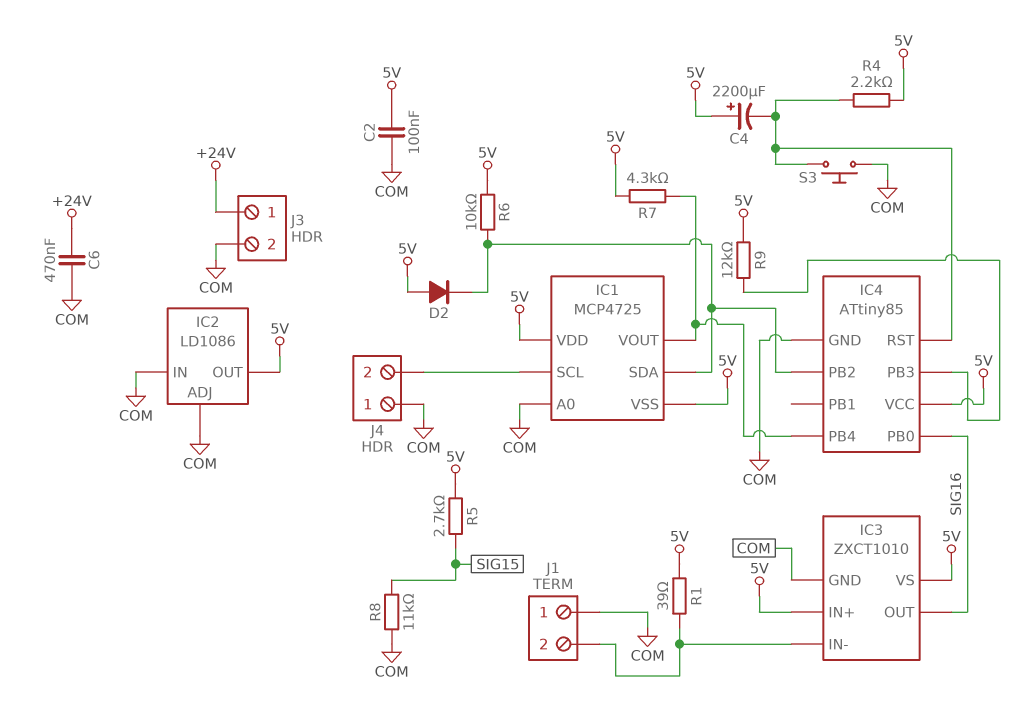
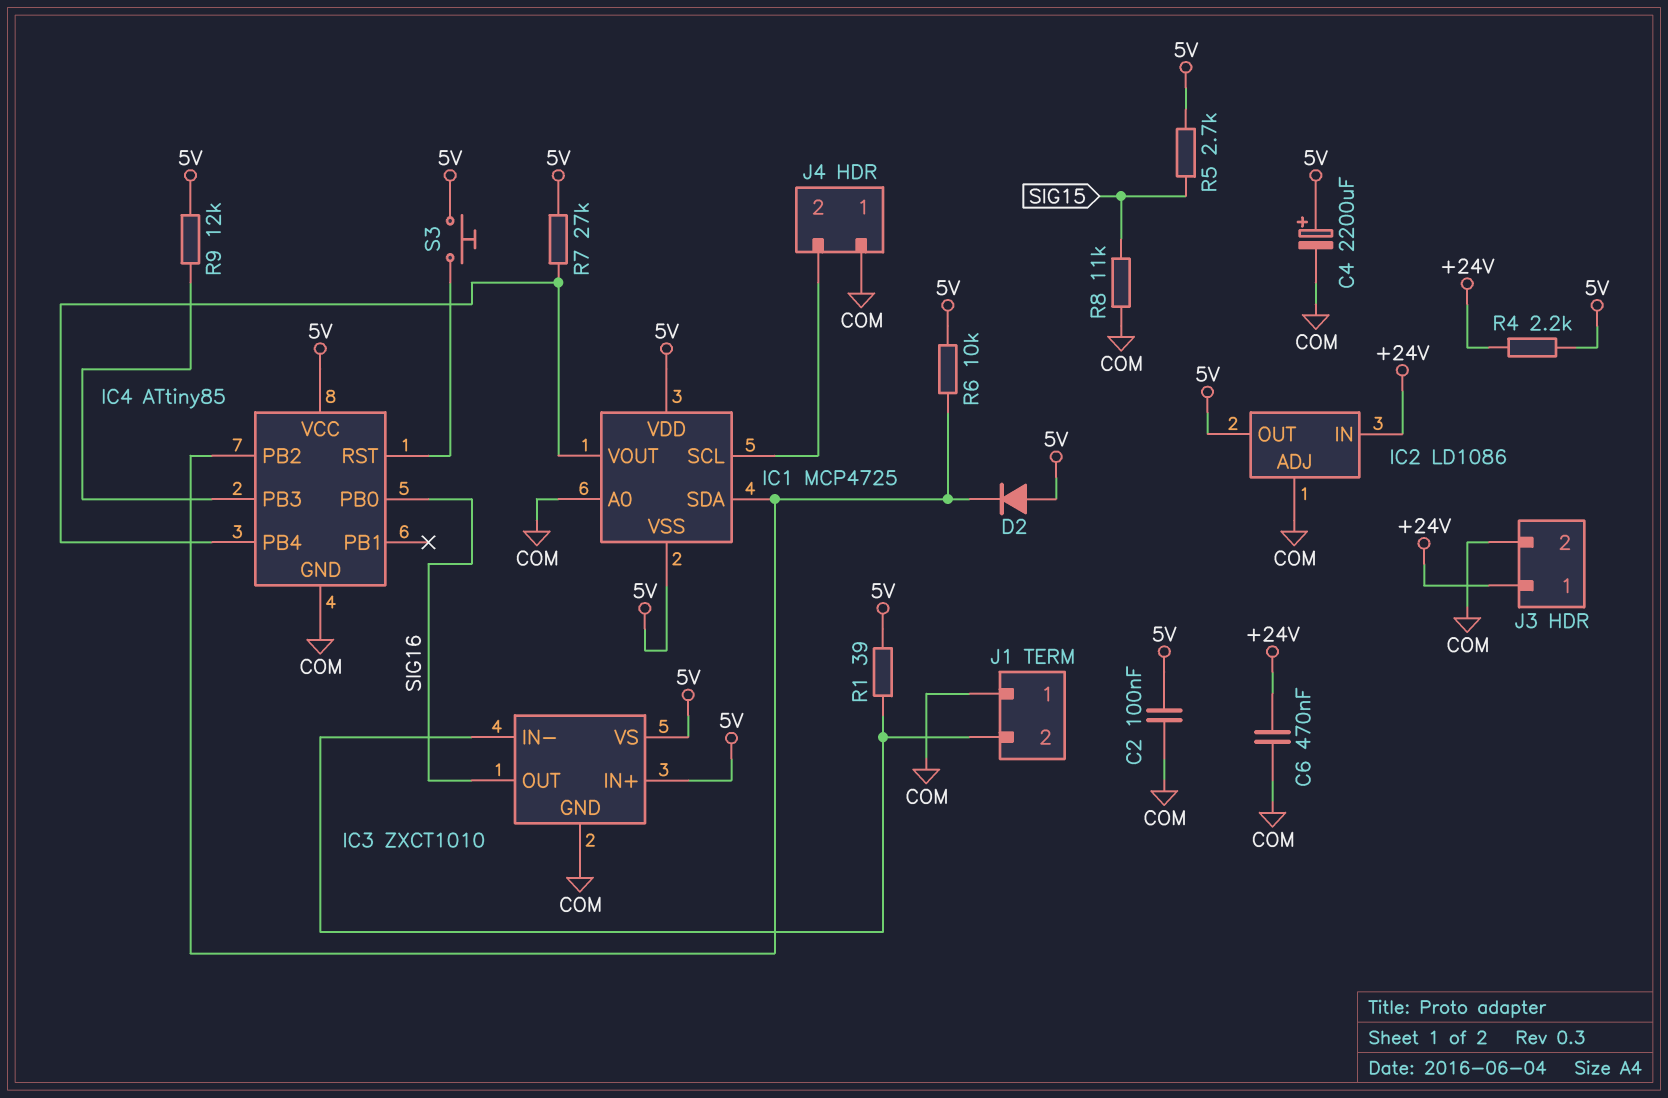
C4: 2200uF (plus 5V, minus IC4/RST) -> 2200uF (plus 5V, minus COM)
IC2 pin IN: COM -> +24V
R4: 2.2k (5V, IC4/RST) -> 2.2k (+24V, 5V)
R7: 4.3k (5V, IC1/VOUT) -> 27k (5V, IC1/VOUT)
S3: button (COM, IC4/RST) -> button (5V, IC4/RST)

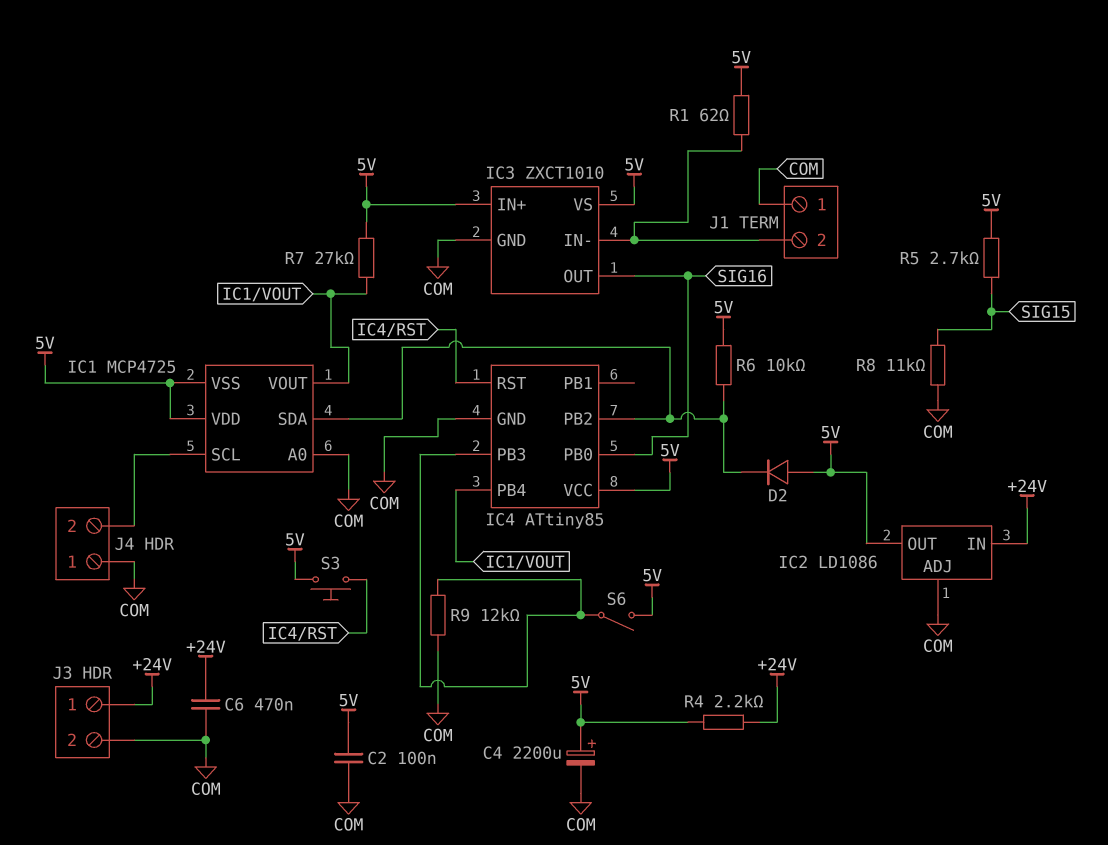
R1: 39 (5V, IC3/IN-) -> 62 (5V, IC3/IN-)
R9: 12k (5V, IC4/PB3) -> 12k (COM, IC4/PB3)
S6: none -> switch (5V, IC4/PB3)

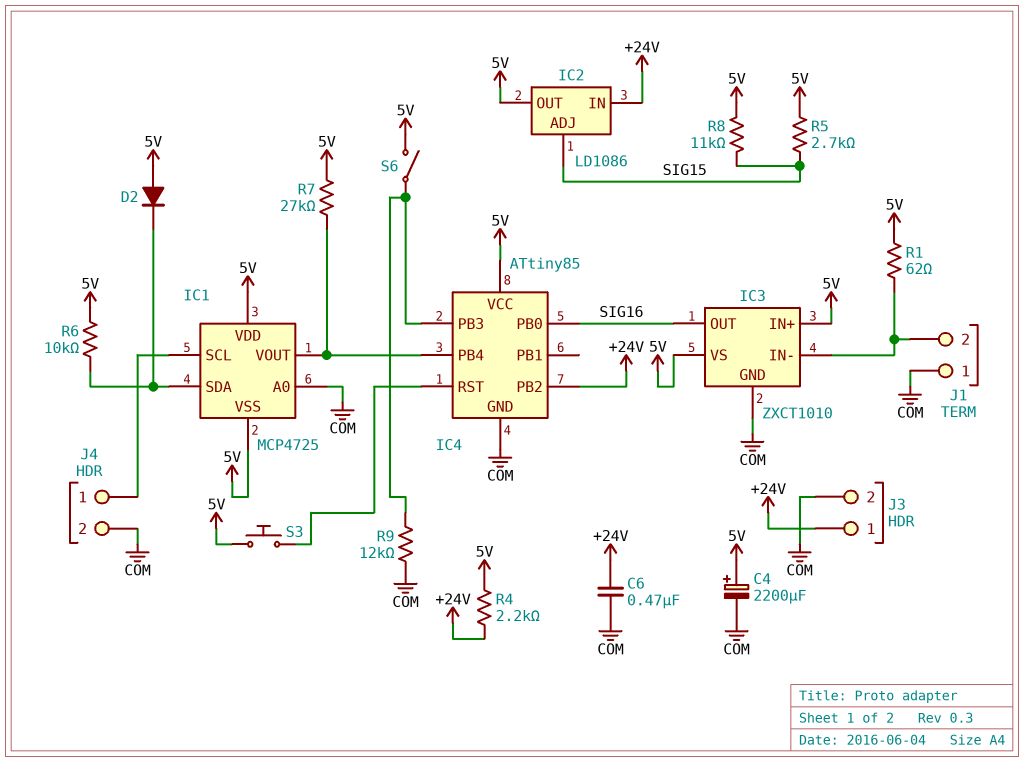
C2: 100nF (5V, COM) -> none
IC2 pin ADJ: COM -> SIG15
IC4 pin PB2: IC1/SDA -> +24V
J4 pin 1: COM -> IC1/SCL
J4 pin 2: IC1/SCL -> COM
R8: 11k (COM, SIG15) -> 11k (5V, SIG15)

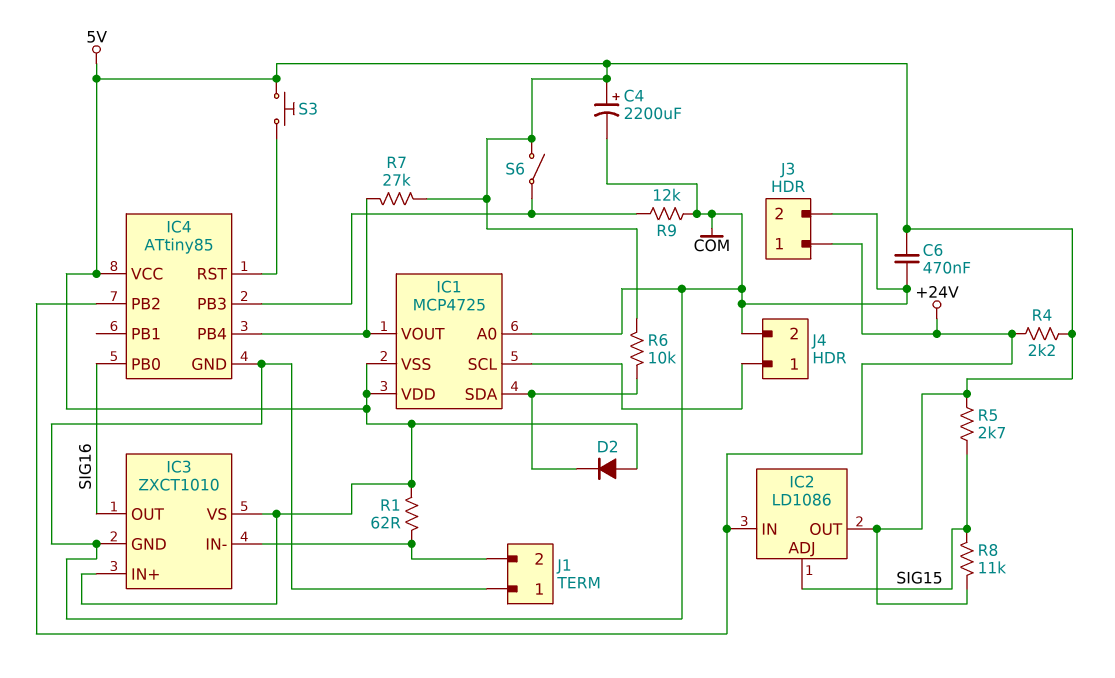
C6: 470nF (+24V, COM) -> 470nF (5V, COM)

